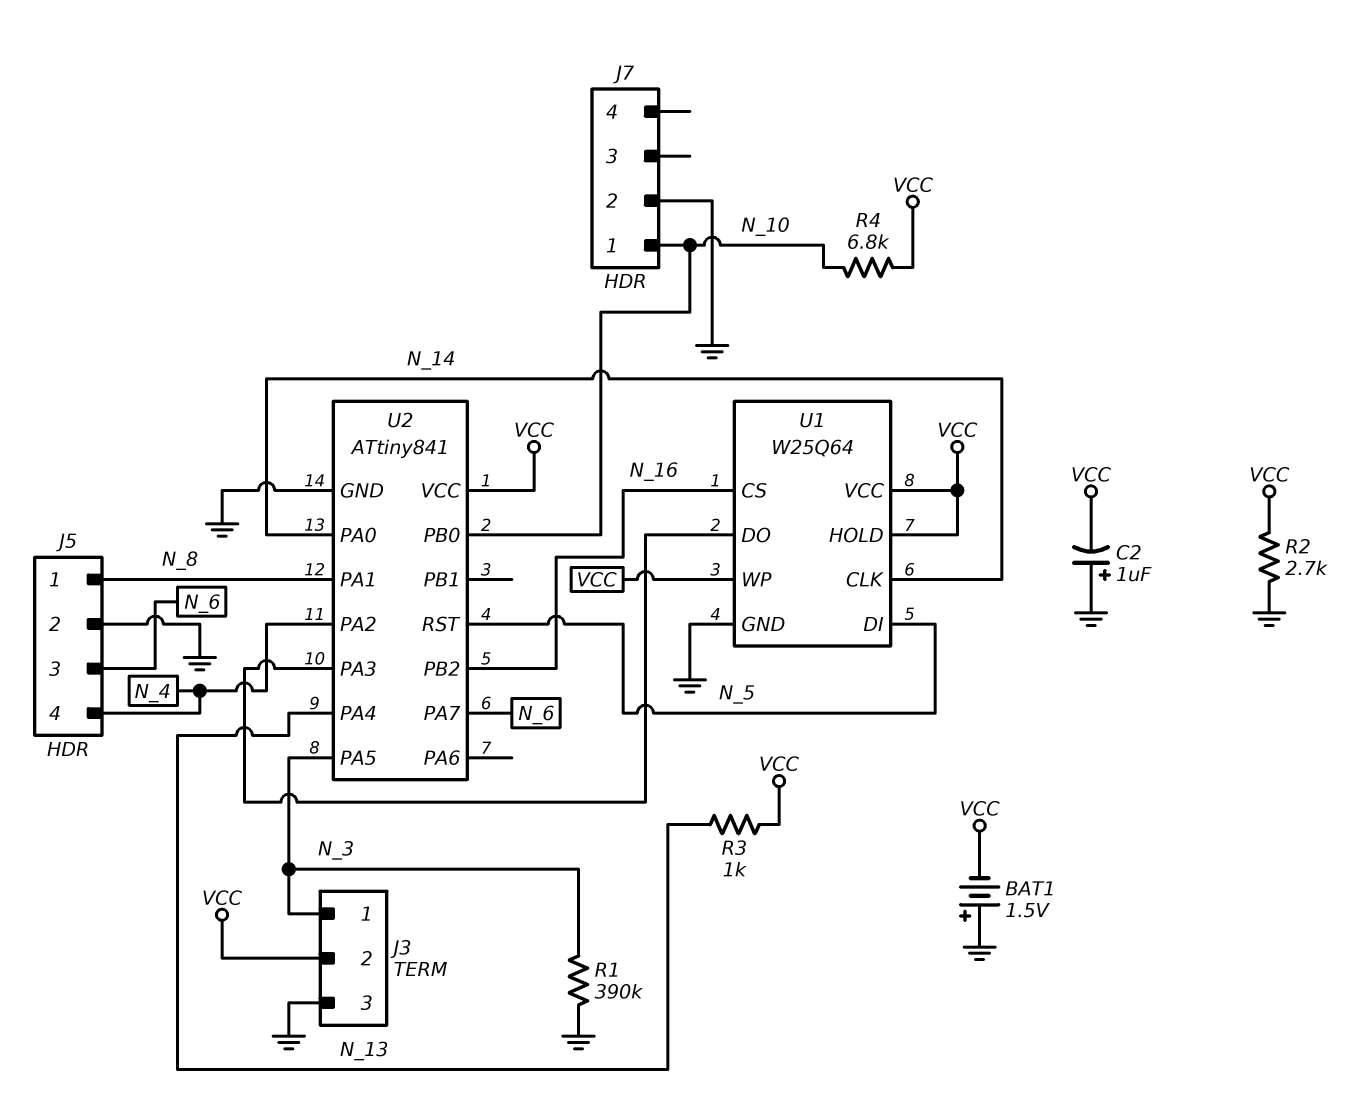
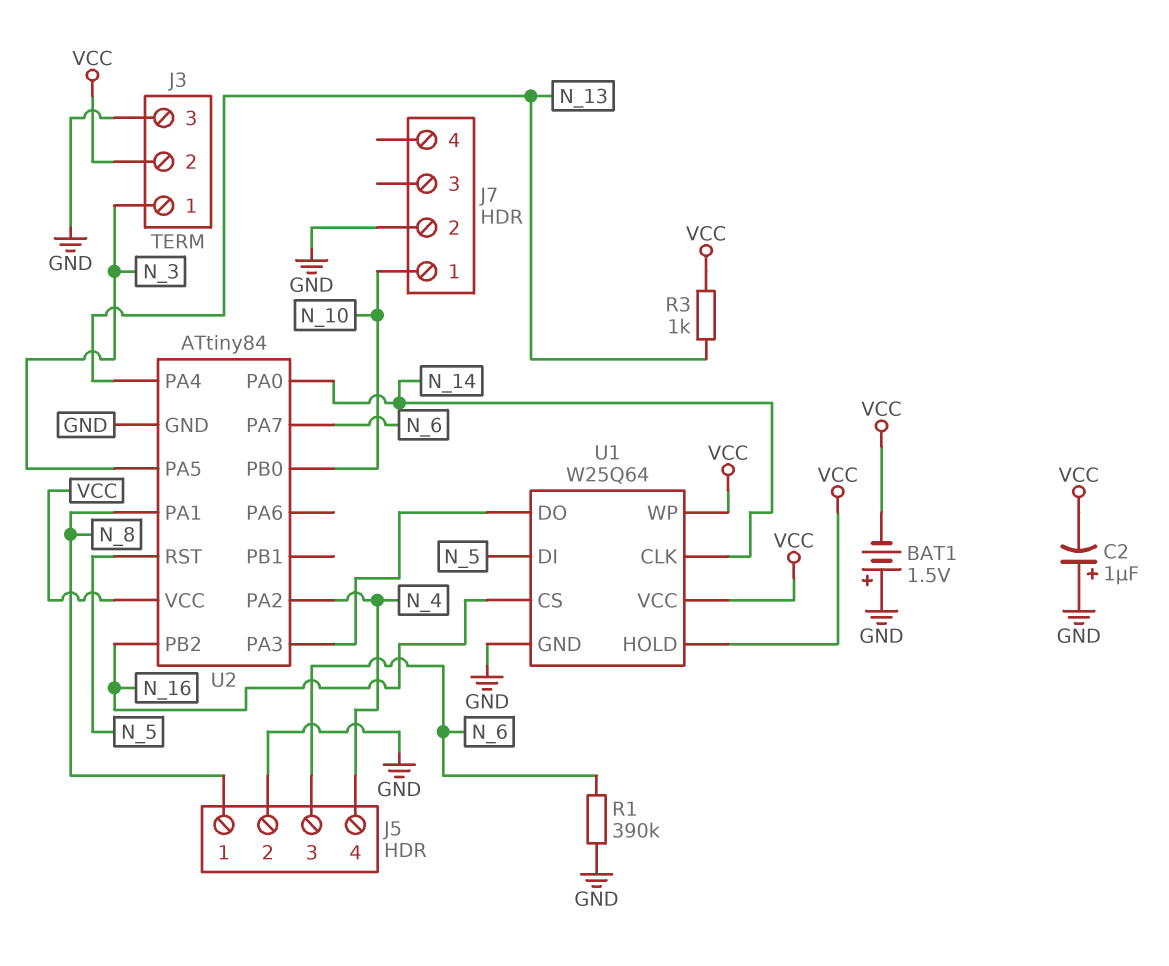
R1: 390k (GND, N_3) -> 390k (GND, N_6)
R2: 2.7k (GND, VCC) -> none
R4: 6.8k (N_10, VCC) -> none
U2: ATtiny841 -> ATtiny84

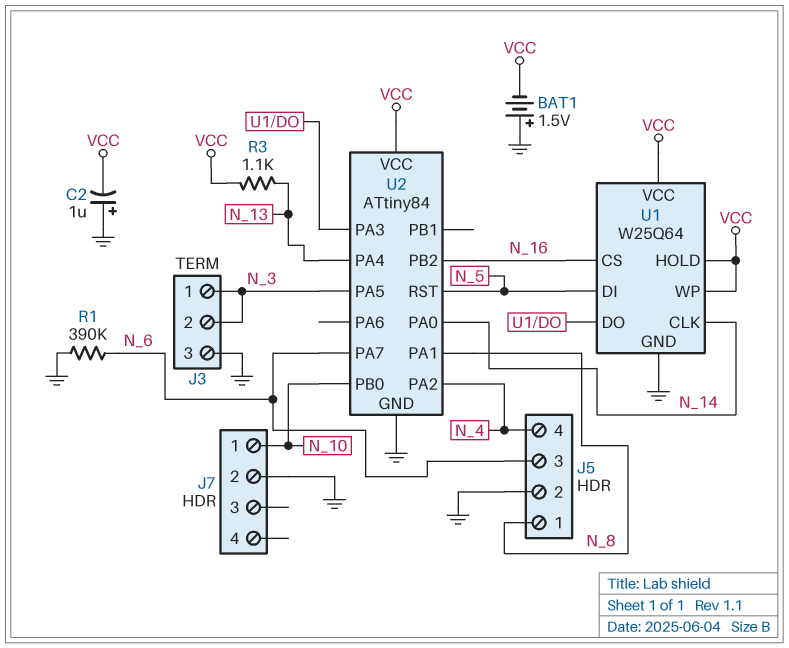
J3 pin 2: VCC -> N_3
R3: 1k (N_13, VCC) -> 1.1k (N_13, VCC)

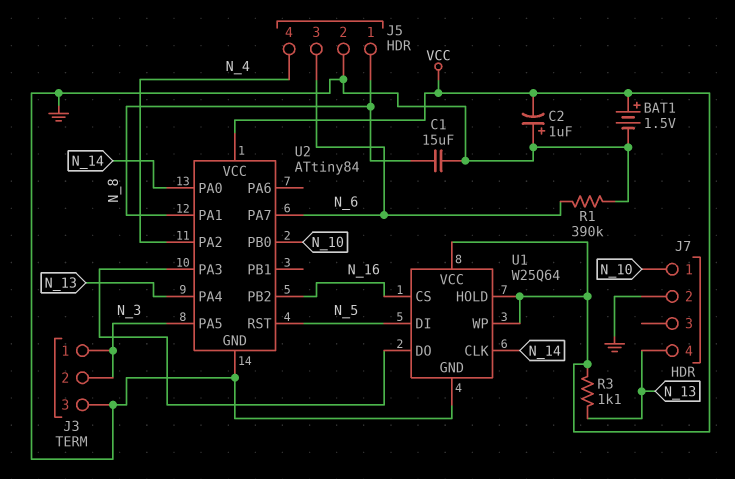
BAT1: 1.5V (plus GND, minus VCC) -> 1.5V (plus VCC, minus GND)
C1: none -> 15uF (GND, N_8)
J7 pin 4: none -> N_13

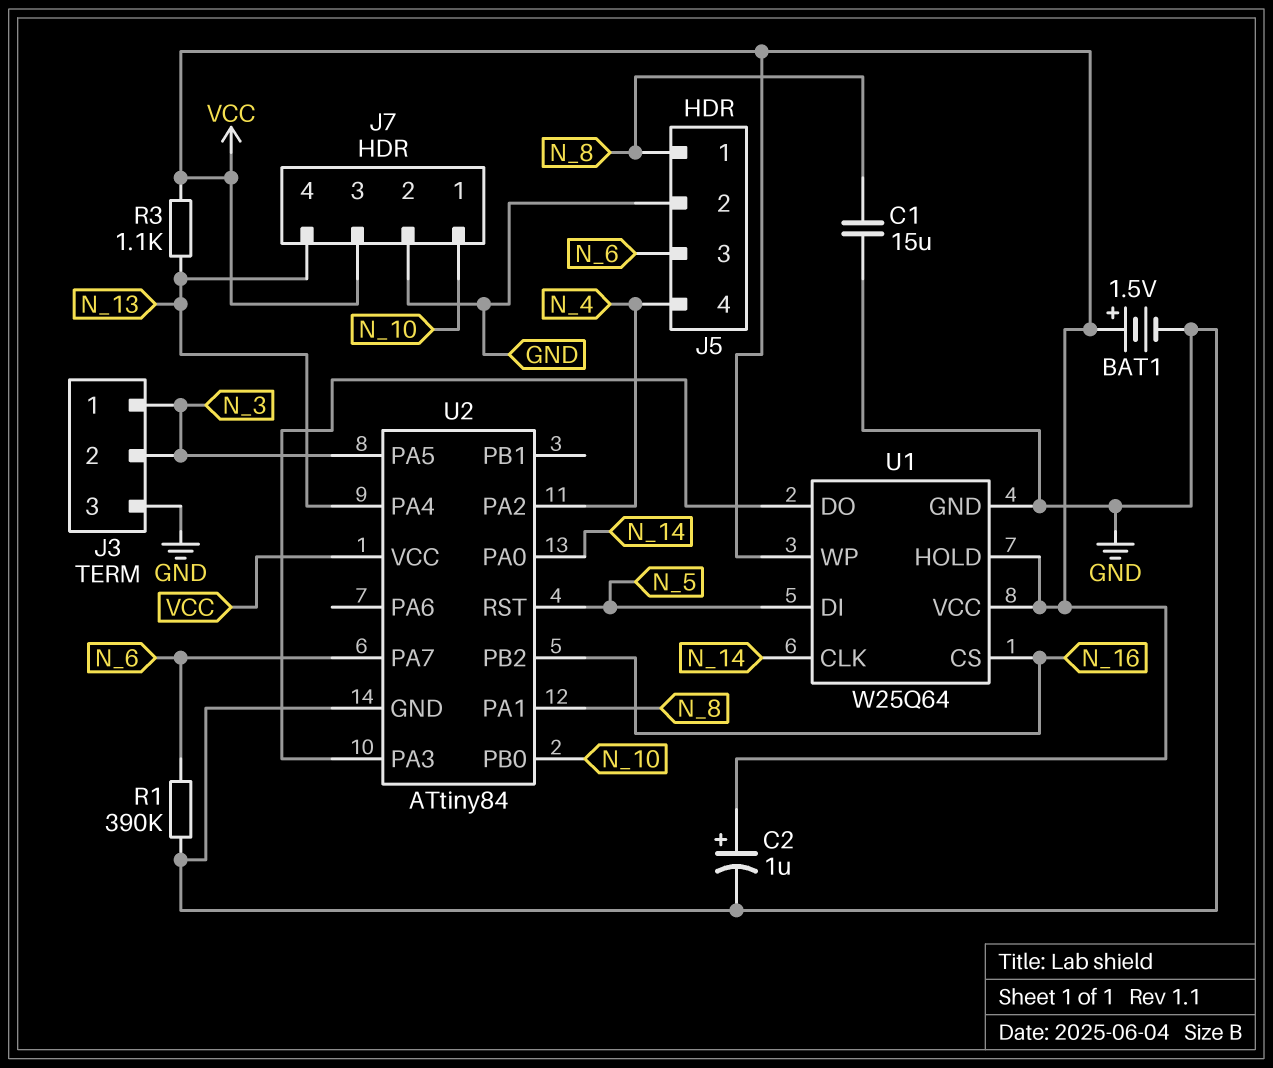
C2: 1uF (plus GND, minus VCC) -> 1uF (plus VCC, minus GND)
J7 pin 3: none -> VCC

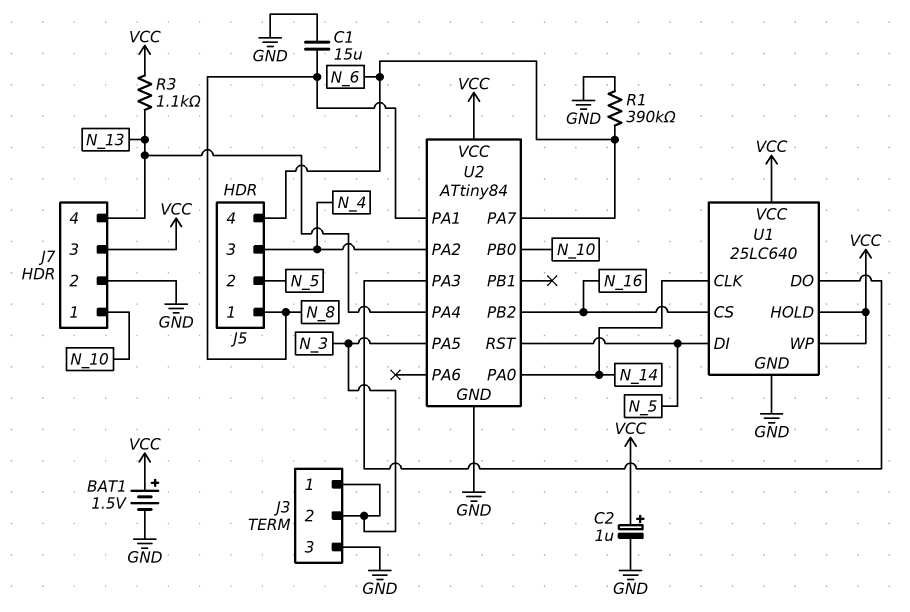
J5 pin 2: GND -> N_5
J5 pin 3: N_6 -> N_4
J5 pin 4: N_4 -> N_6
U1: W25Q64 -> 25LC640

